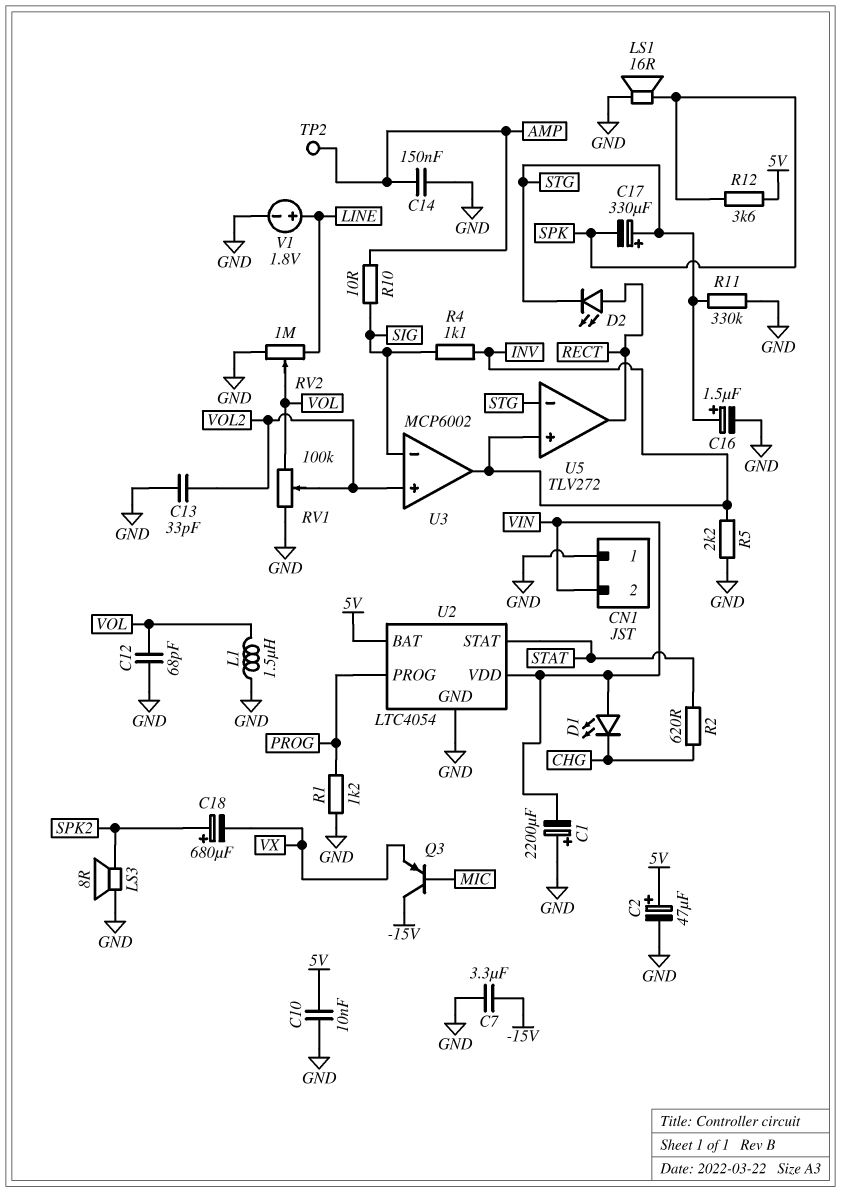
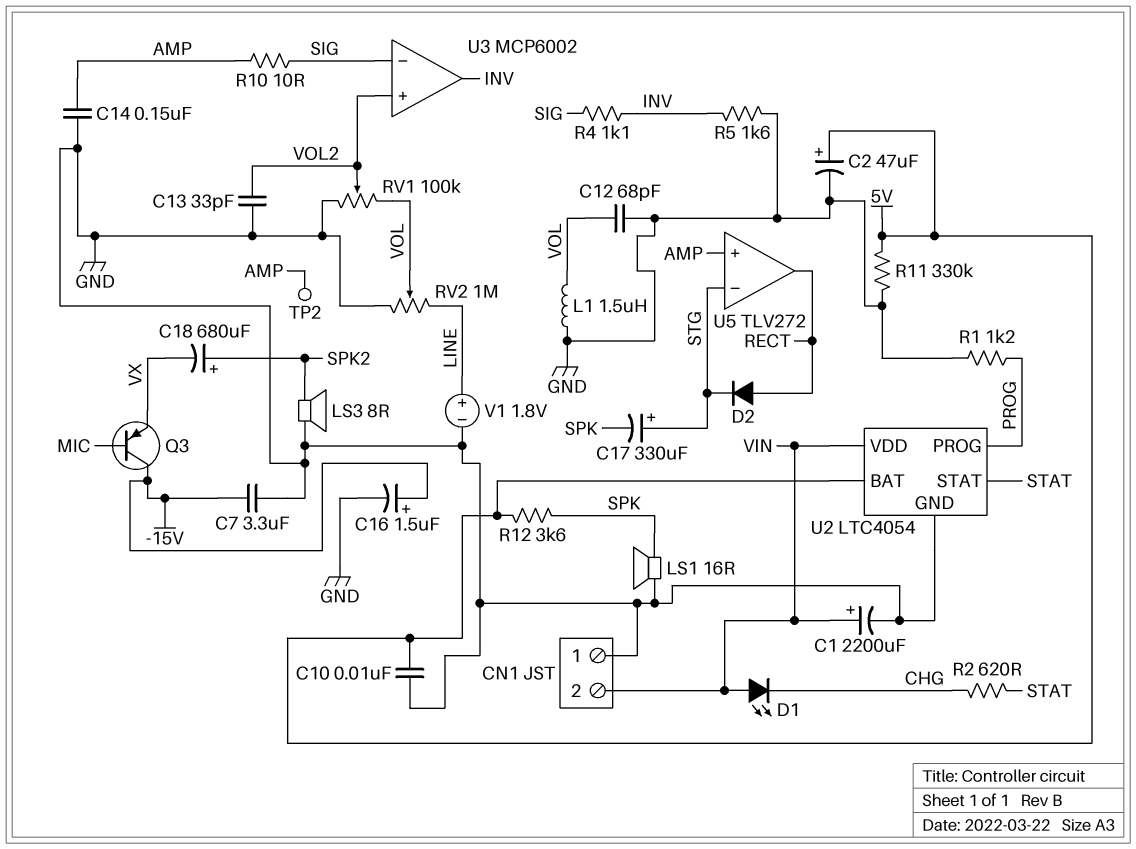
C1: 2200uF (plus GND, minus VIN) -> 2200uF (plus VIN, minus GND)
C16: 1.5uF (plus STG, minus GND) -> 1.5uF (plus -15V, minus GND)
D2: LED (A RECT, K STG) -> diode (A RECT, K STG)
R5: 2.2k (GND, INV) -> 1.6k (GND, INV)
R11: 330k (GND, STG) -> 330k (5V, GND)
U5 pin in+: INV -> AMP

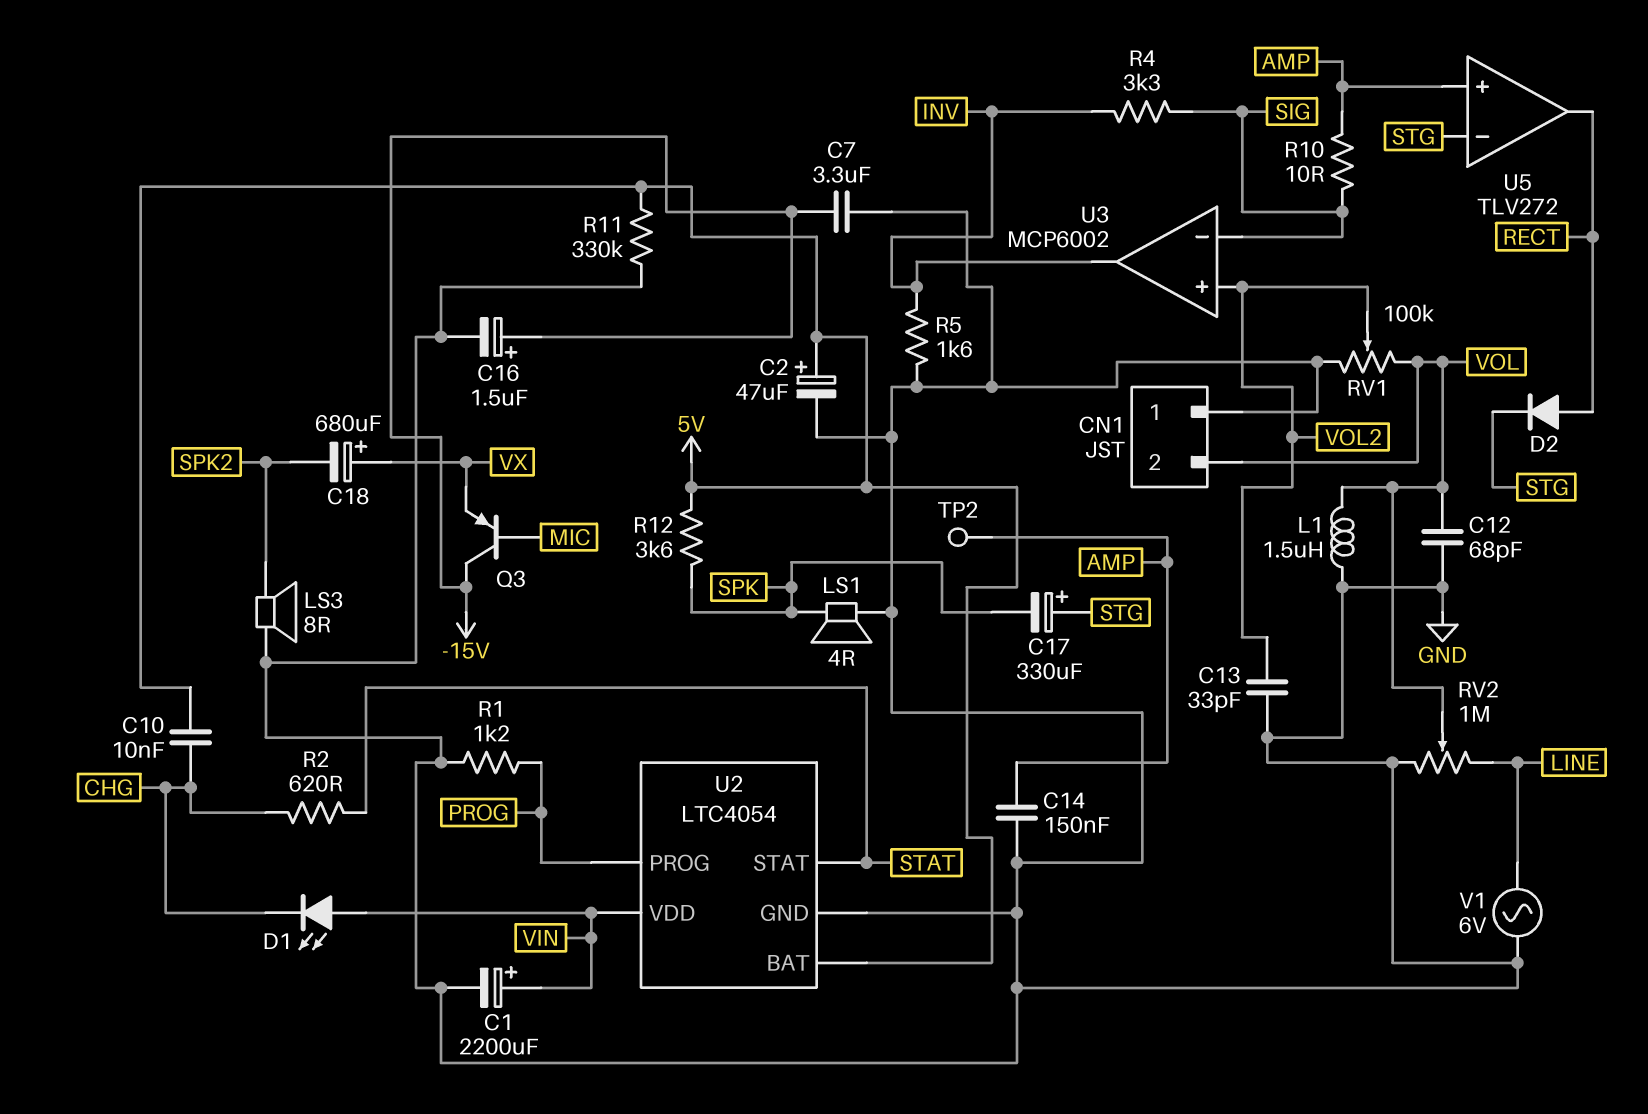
C10: 10nF (5V, GND) -> 10nF (5V, CHG)
C18: 680uF (plus SPK2, minus VX) -> 680uF (plus VX, minus SPK2)
CN1 pin 2: VIN -> VOL
LS1: speaker 16R (GND, SPK) -> speaker 4R (GND, SPK)
R4: 1.1k (INV, SIG) -> 3.3k (INV, SIG)
V1: 1.8V (plus LINE, minus GND) -> AC 6V (GND, LINE)

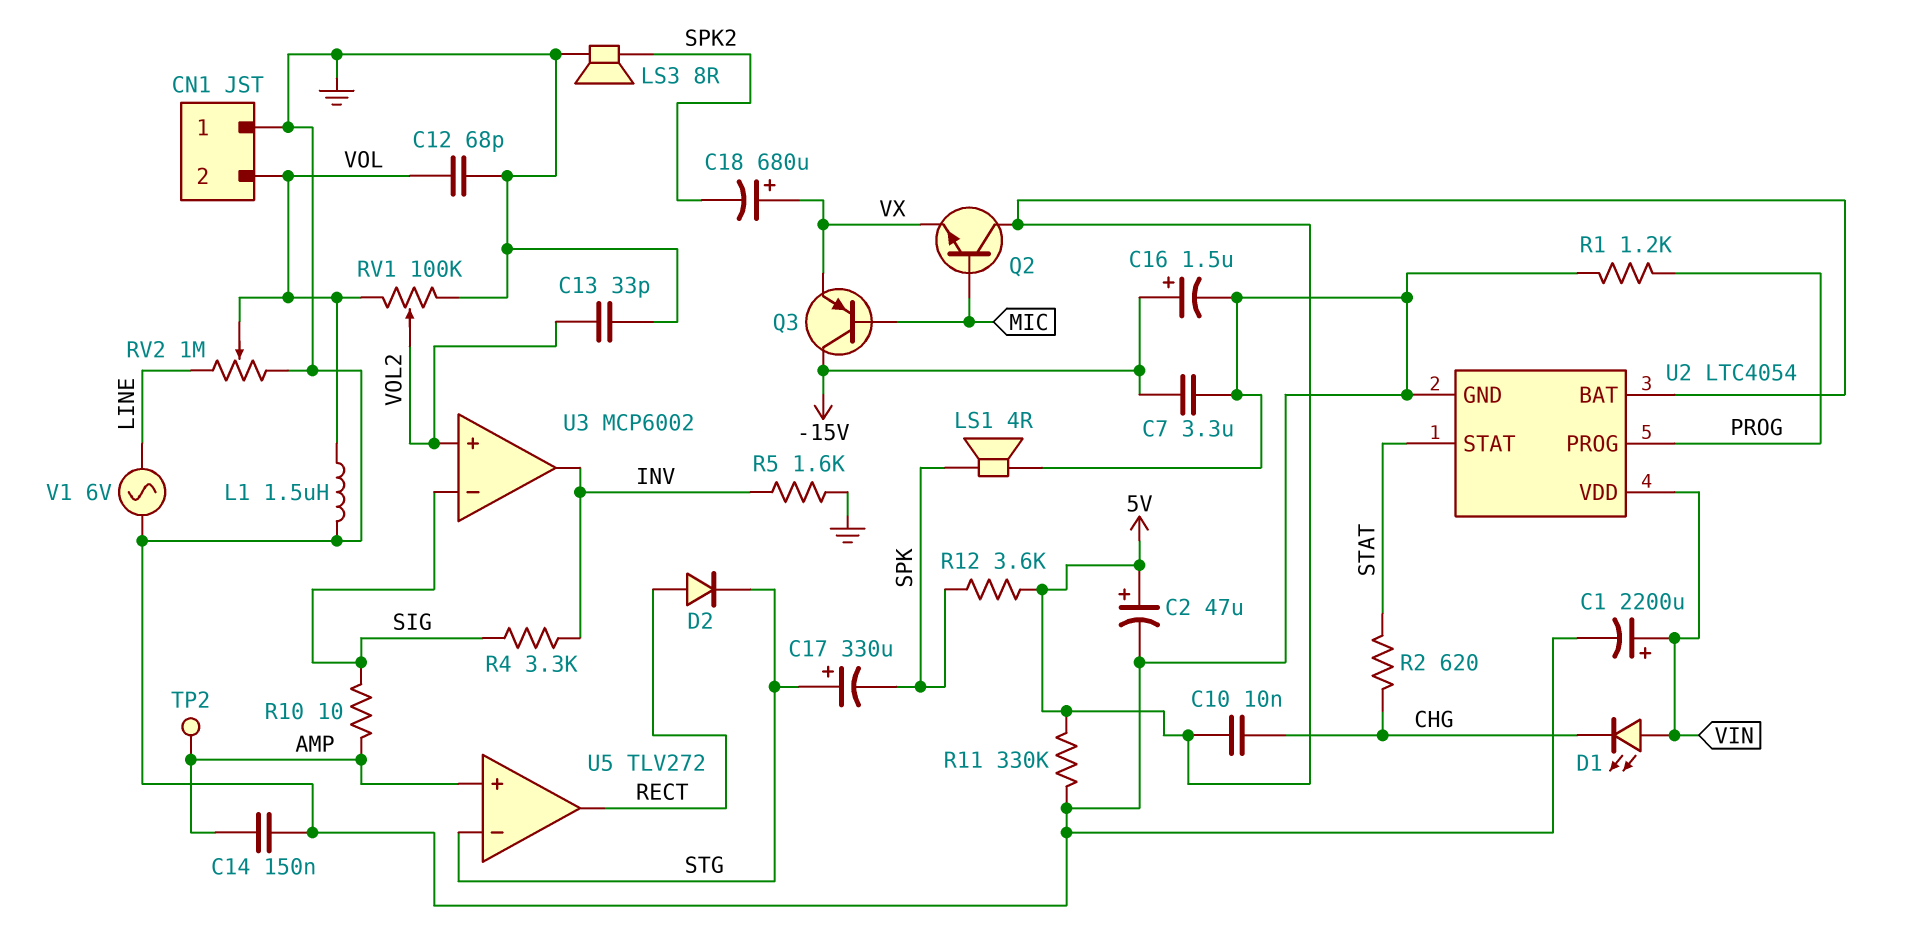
Q2: none -> NPN (B MIC, C 5V, E VX)

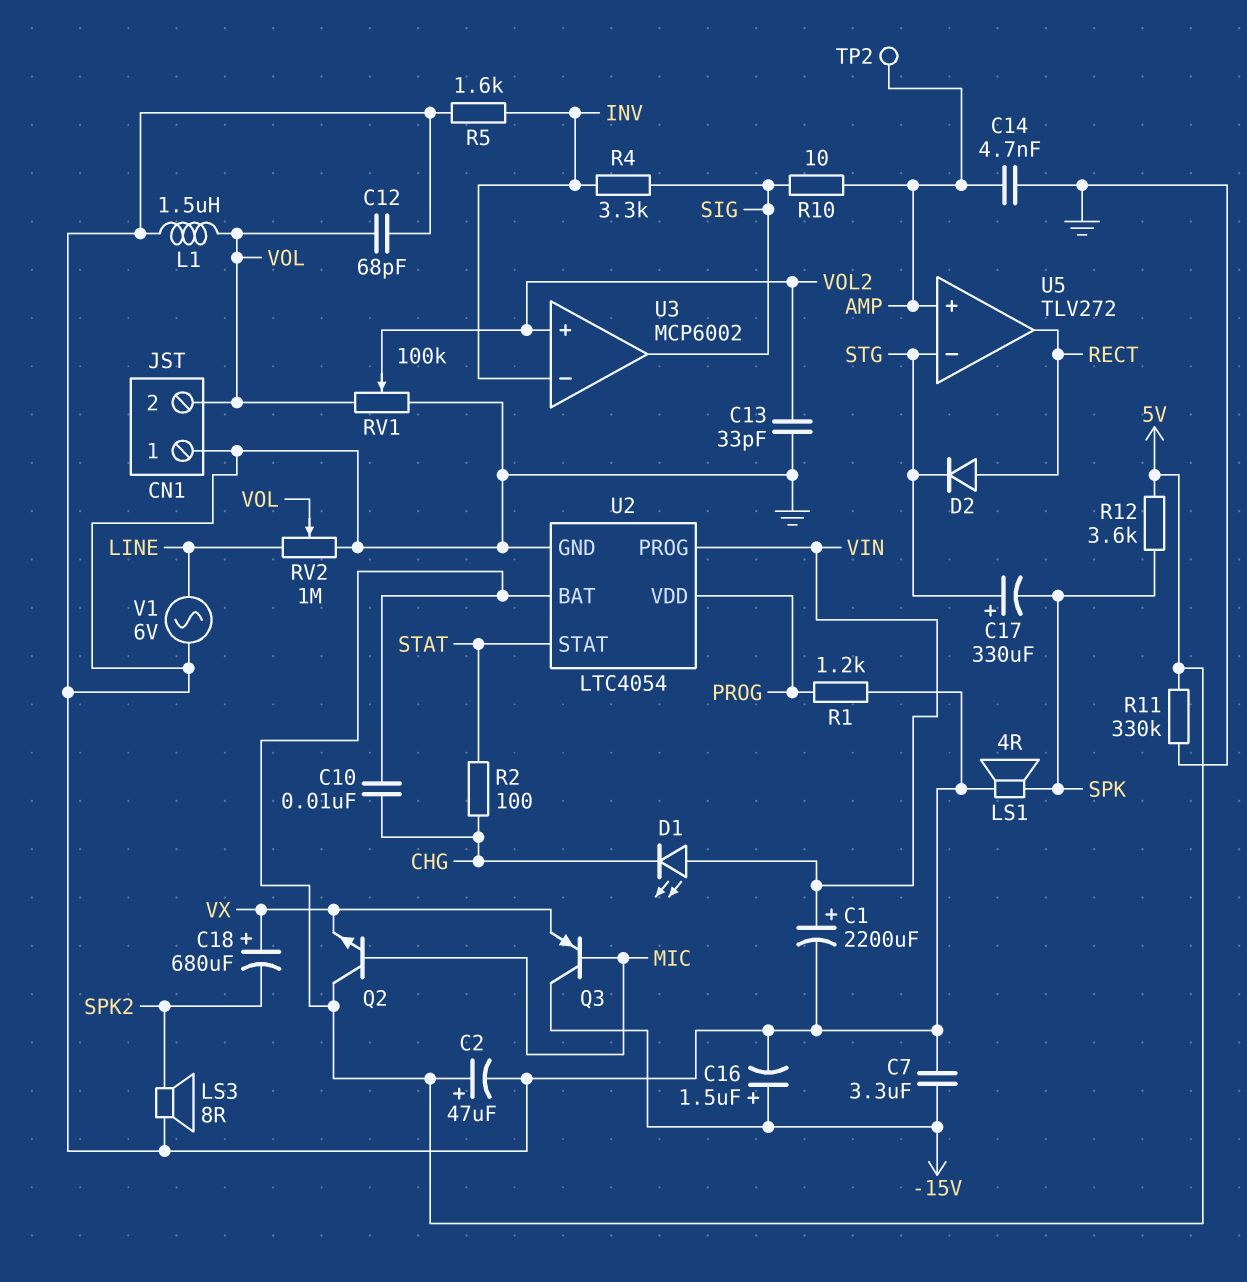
C14: 150nF (AMP, GND) -> 4.7nF (AMP, GND)
R2: 620 (CHG, STAT) -> 100 (CHG, STAT)
U2 pin PROG: PROG -> VIN
U2 pin VDD: VIN -> PROG
U3 pin in-: SIG -> INV
U3 pin out: INV -> SIG

